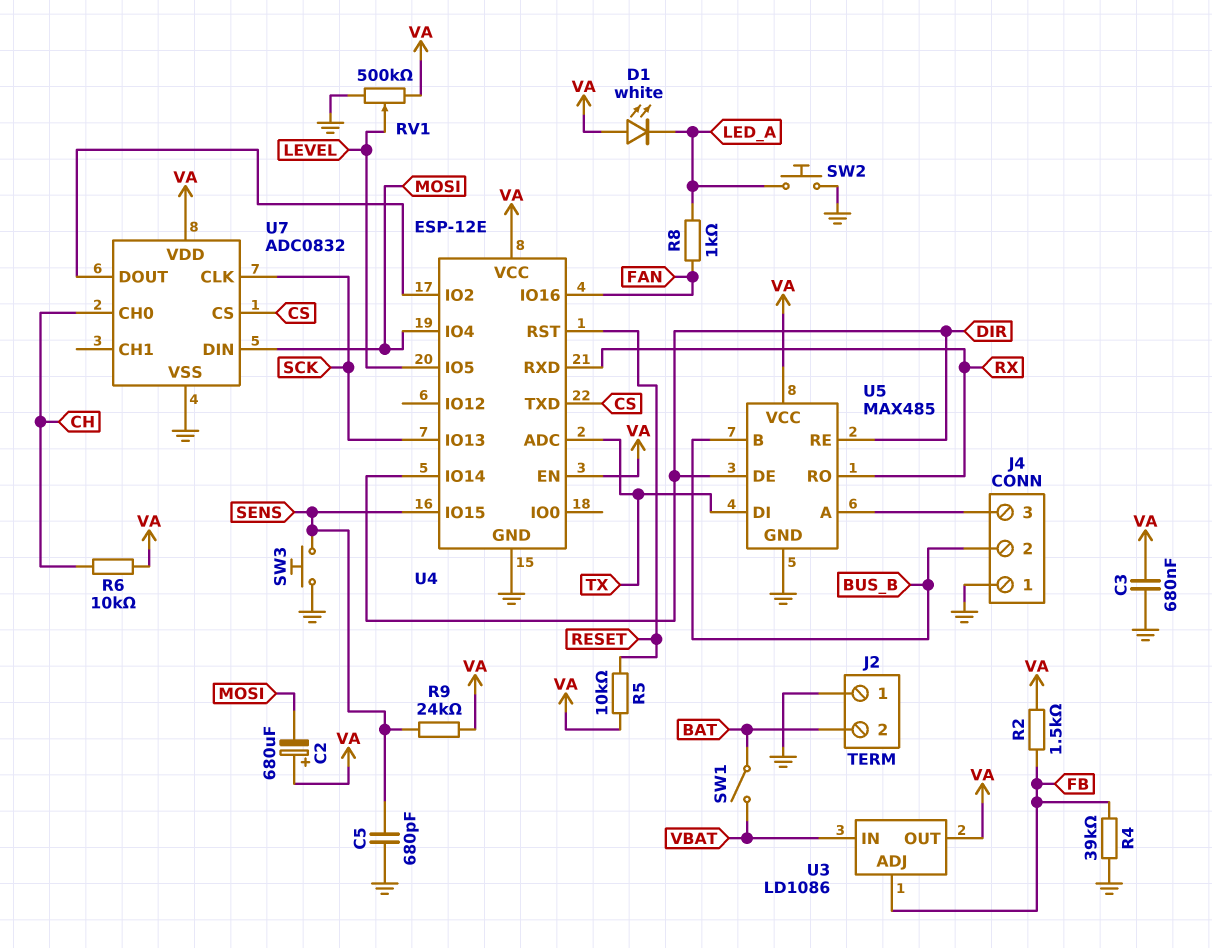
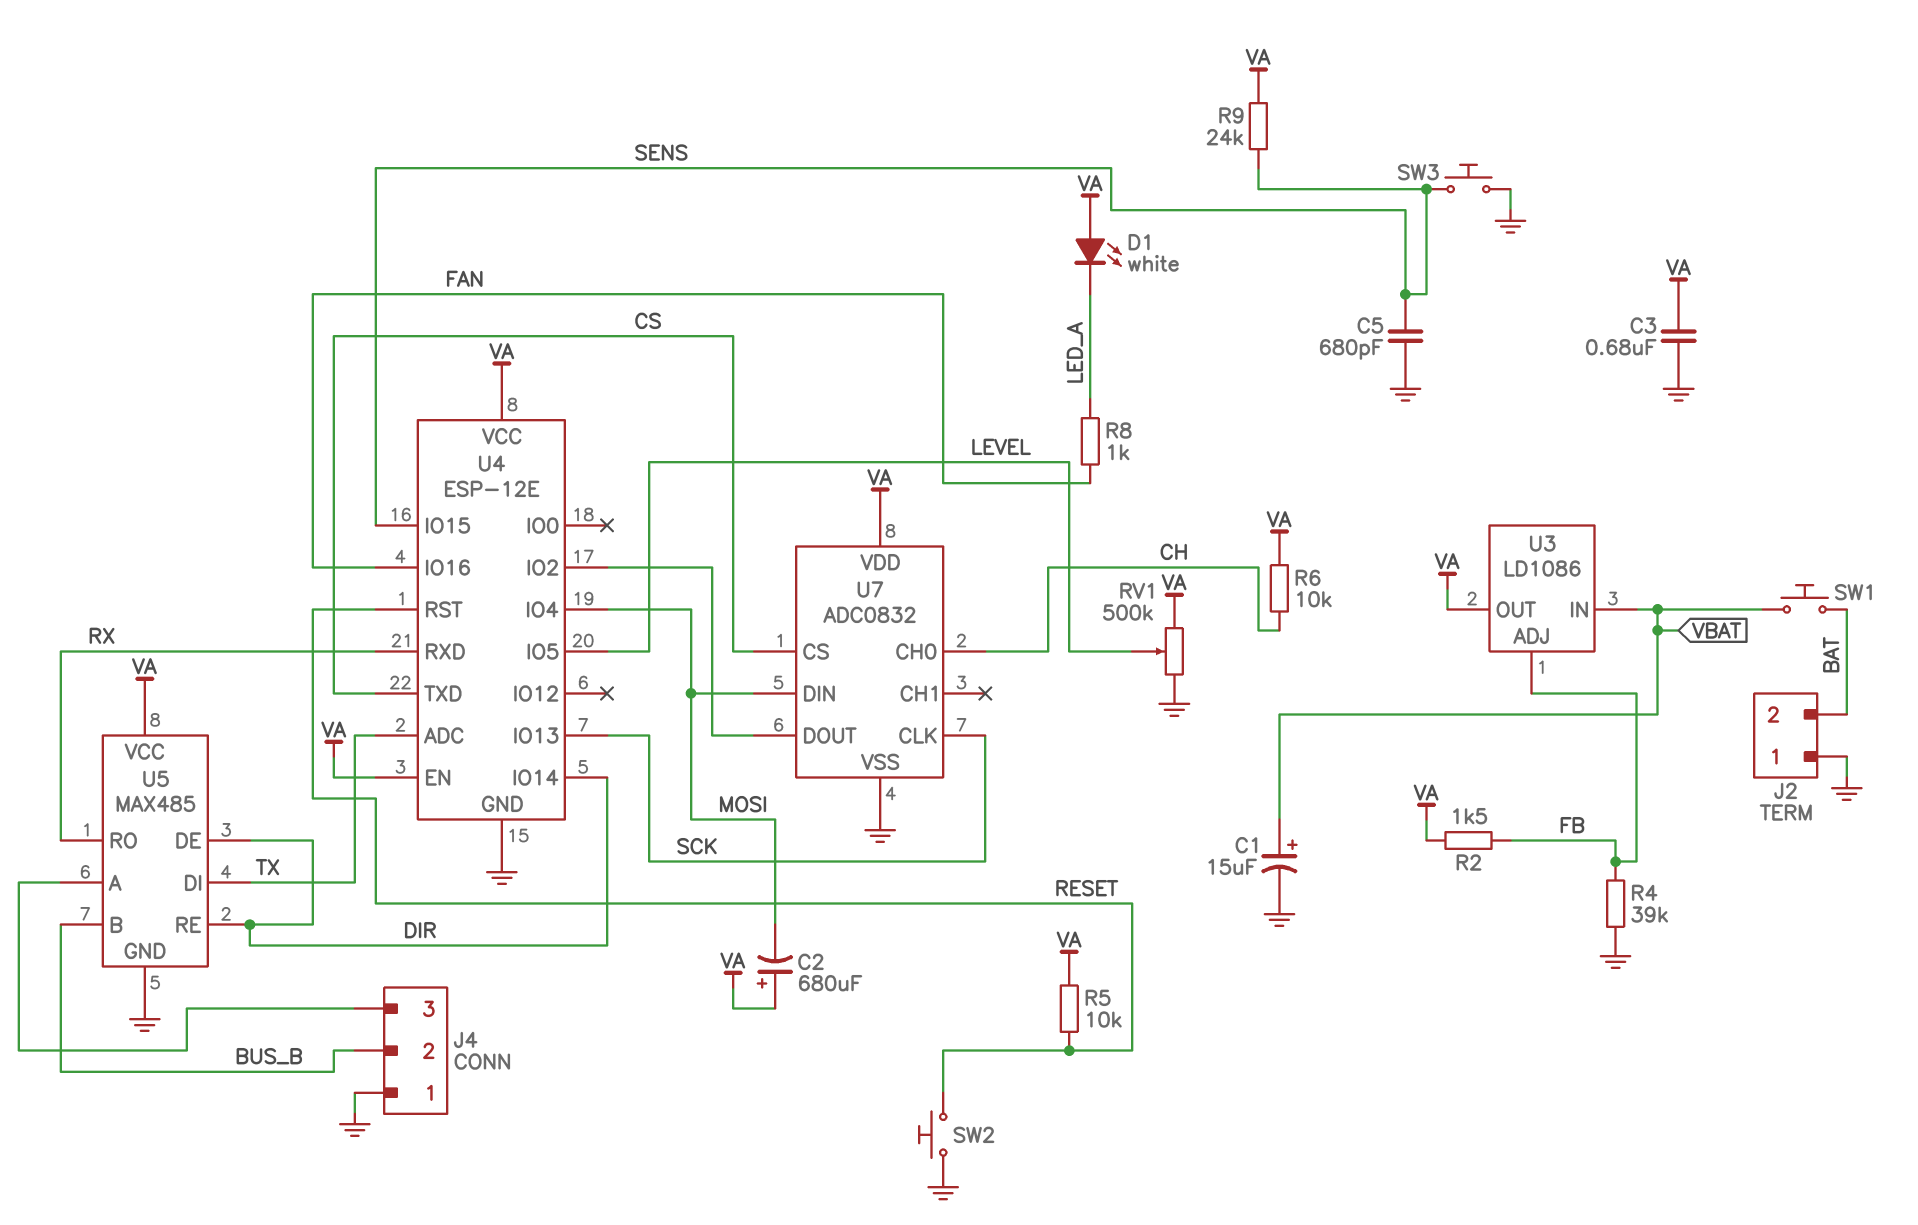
C1: none -> 15uF (plus VBAT, minus GND)
SW1: switch (BAT, VBAT) -> button (BAT, VBAT)
SW2: button (GND, LED_A) -> button (GND, RESET)

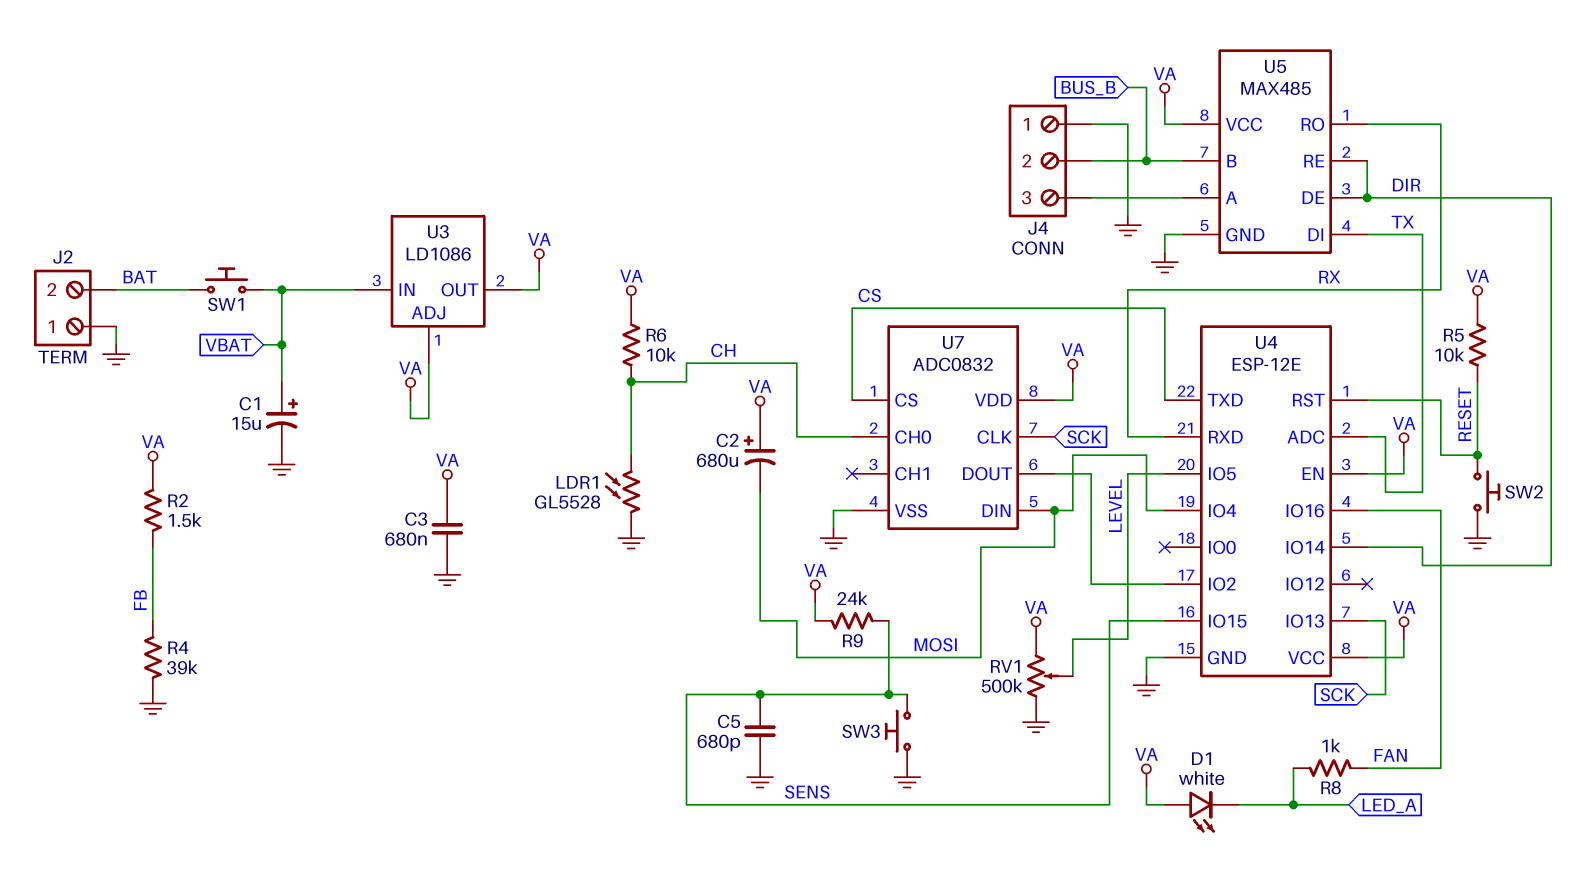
LDR1: none -> GL5528 (CH, GND)
U3 pin ADJ: FB -> VA

